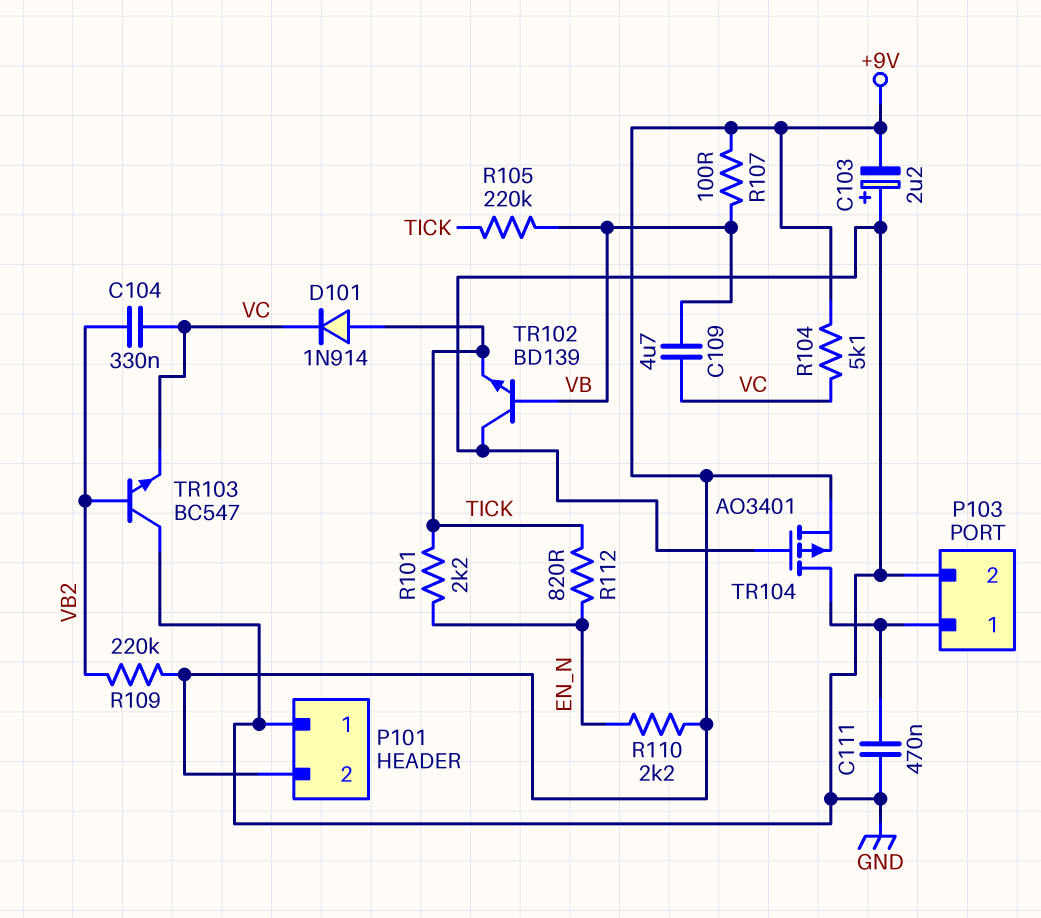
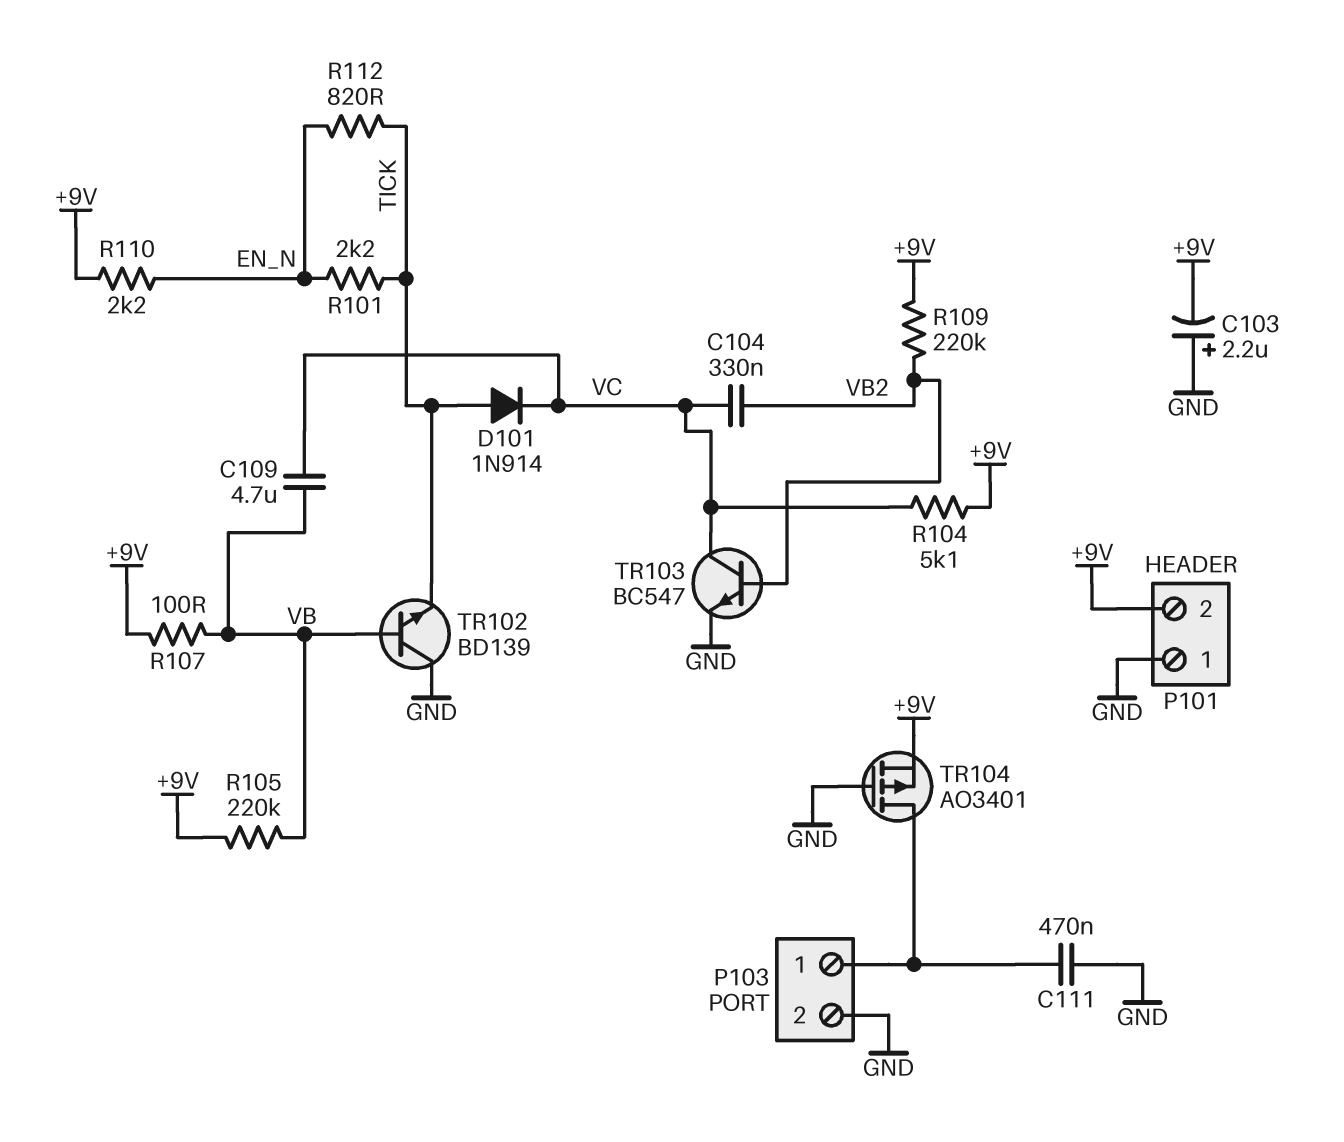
R105: 220k (TICK, VB) -> 220k (+9V, VB)
TR103: NPN BC547 (B VB2, C GND, E VC) -> NPN BC547 (B VB2, C VC, E GND)

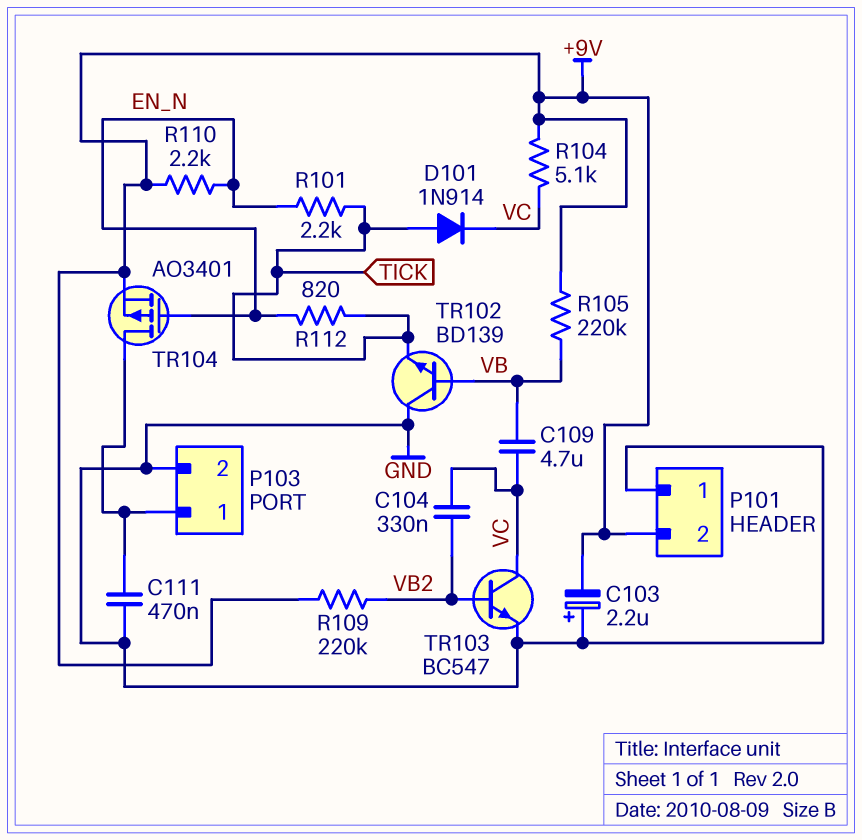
R107: 100 (+9V, VB) -> none
TR104: PMOS AO3401 (G GND, D P103/1, S +9V) -> PMOS AO3401 (G EN_N, D P103/1, S +9V)

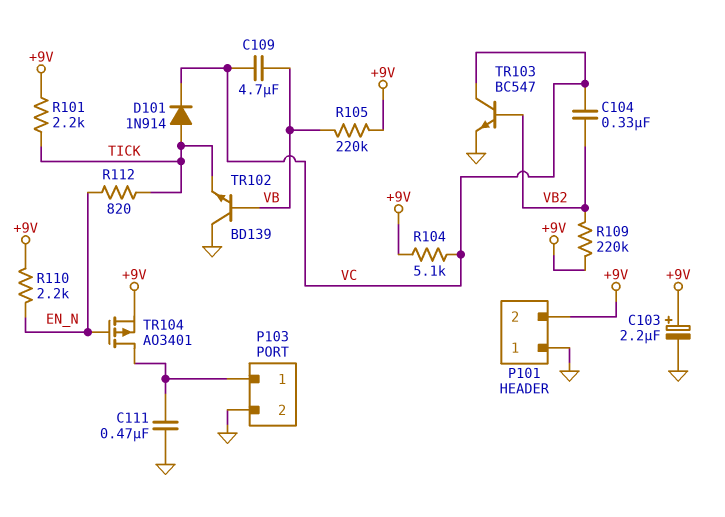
C103: 2.2uF (plus GND, minus +9V) -> 2.2uF (plus +9V, minus GND)
R101: 2.2k (EN_N, TICK) -> 2.2k (+9V, TICK)

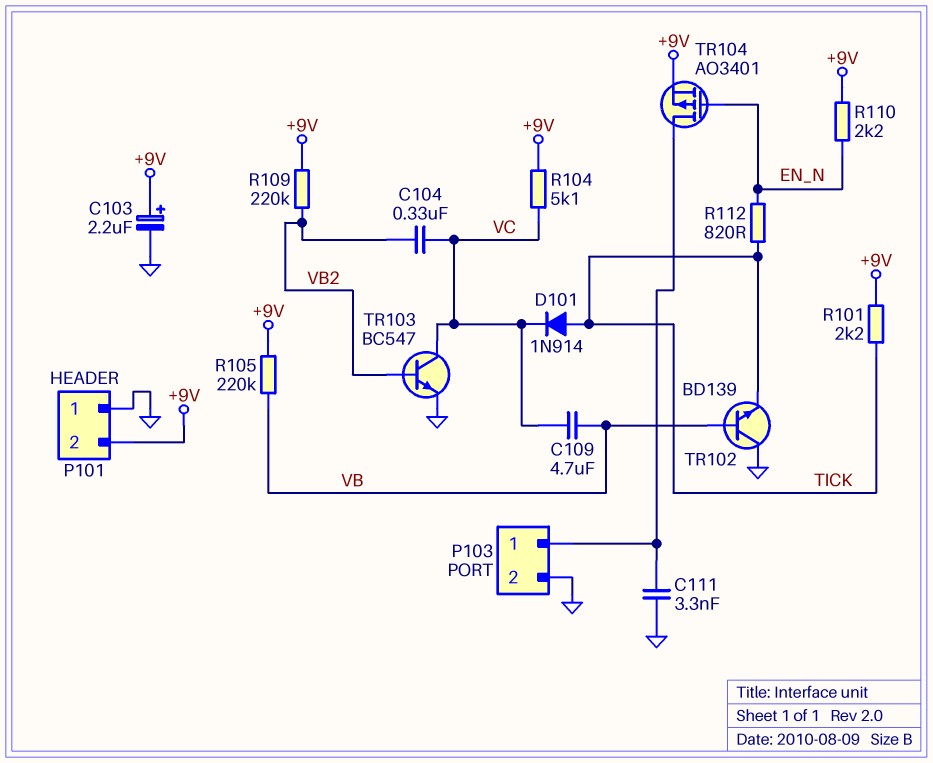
C111: 470nF (GND, P103/1) -> 3.3nF (GND, P103/1)

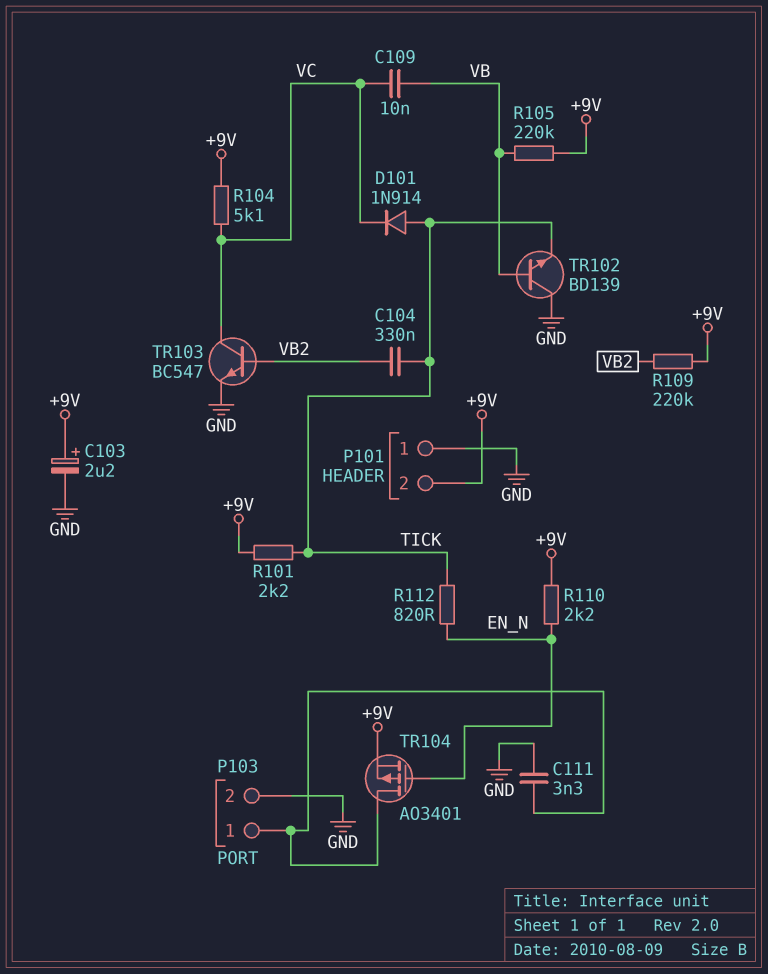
C104: 330nF (VB2, VC) -> 330nF (TICK, VB2)
C109: 4.7uF (VB, VC) -> 10nF (VB, VC)

